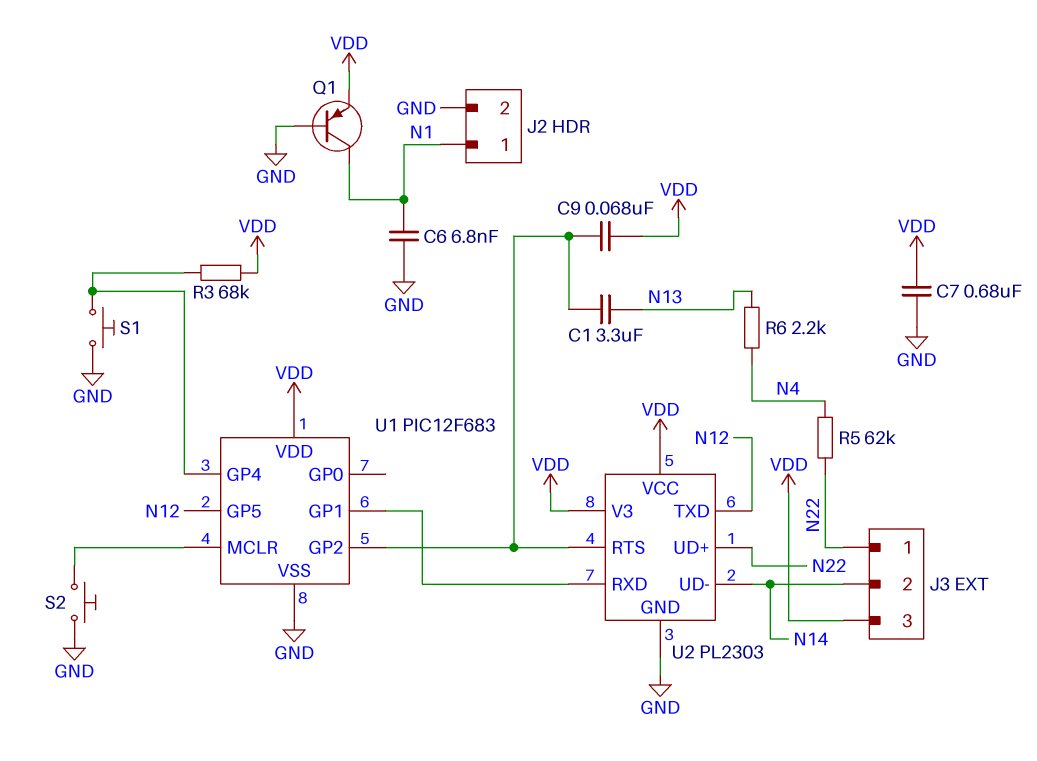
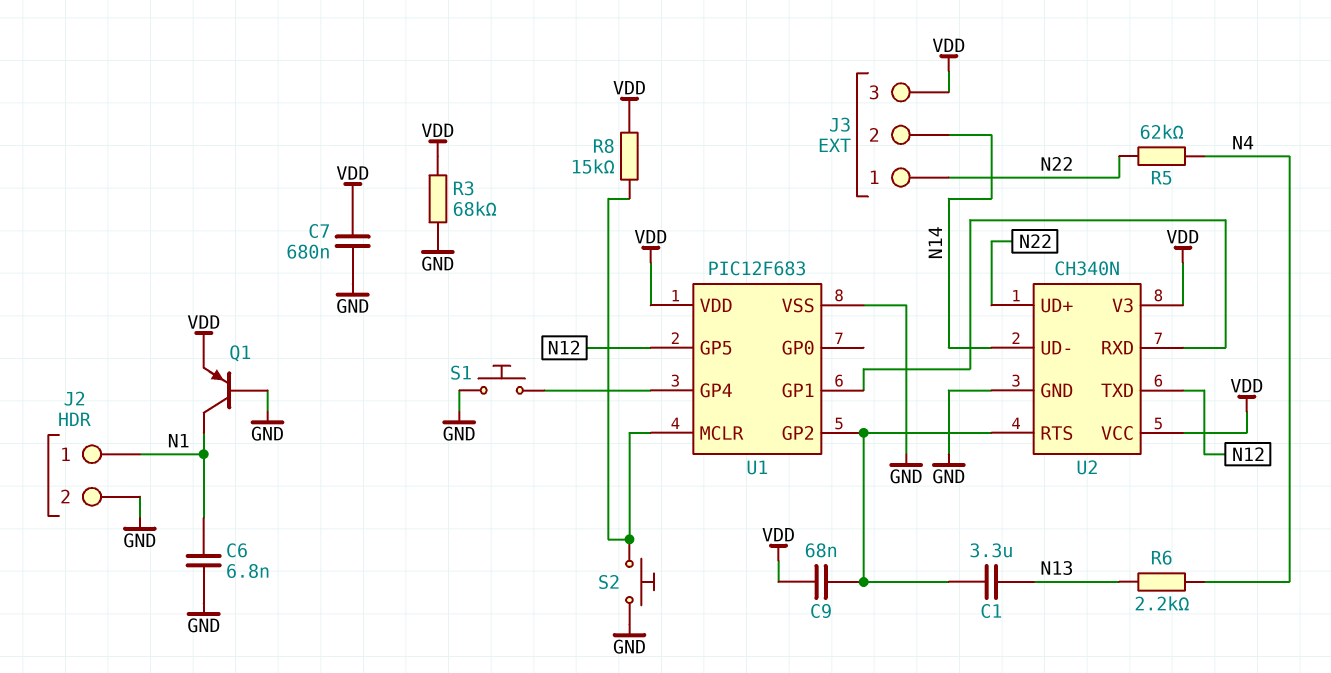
R3: 68k (U1/GP4, VDD) -> 68k (GND, VDD)
R8: none -> 15k (U1/MCLR, VDD)
U2: PL2303 -> CH340N

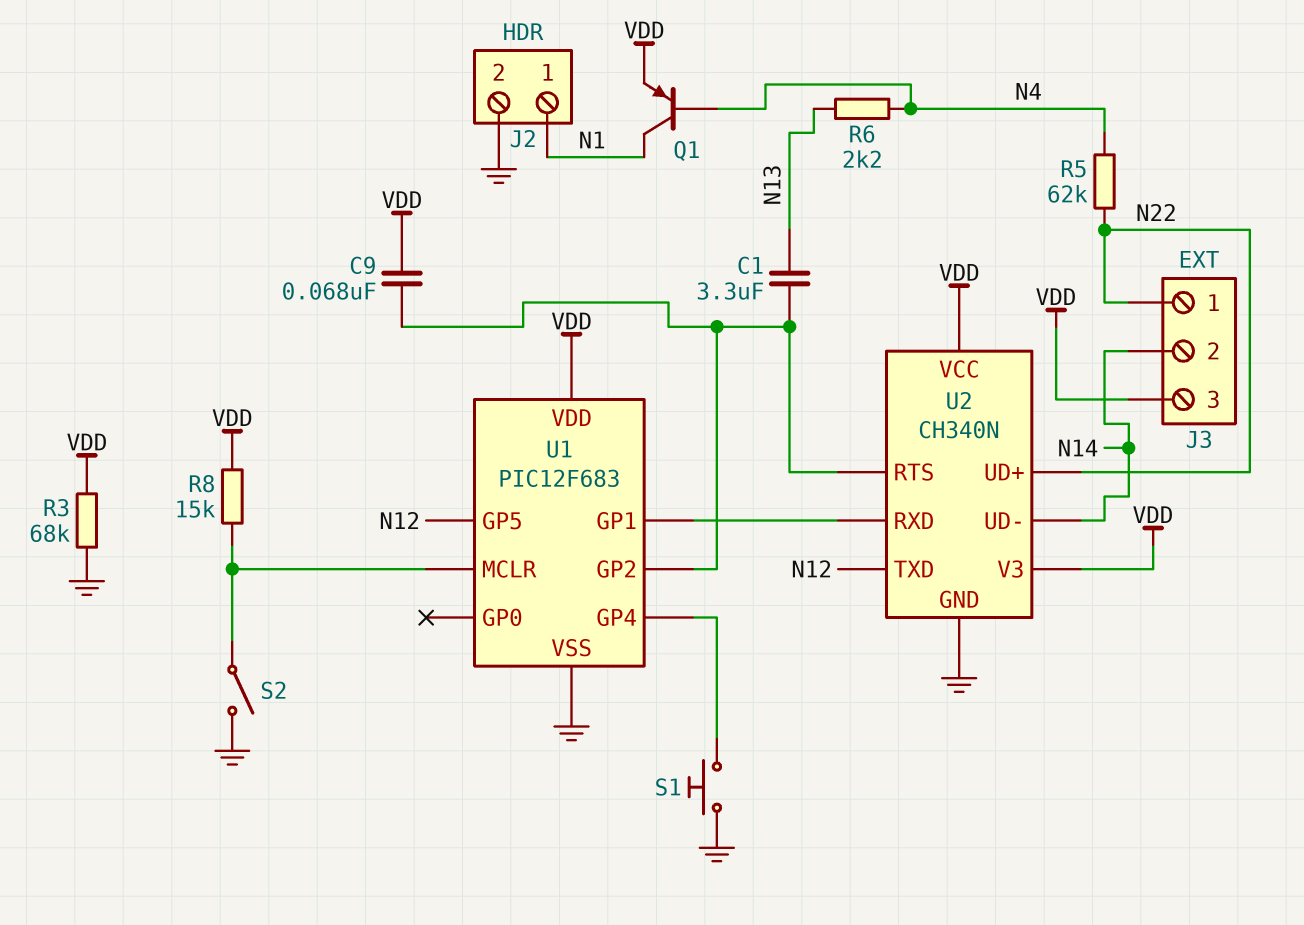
C6: 6.8nF (GND, N1) -> none
C7: 680nF (GND, VDD) -> none
Q1: PNP (B GND, C N1, E VDD) -> PNP (B N4, C N1, E VDD)
S2: button (GND, U1/MCLR) -> switch (GND, U1/MCLR)

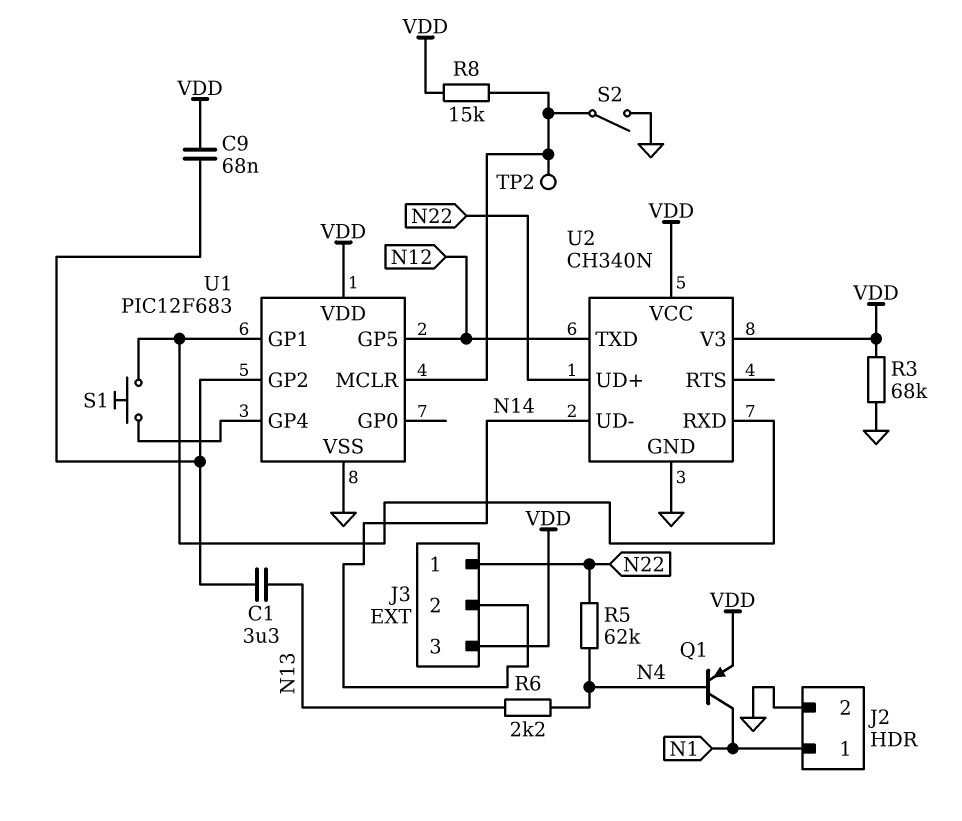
S1: button (GND, U1/GP4) -> button (U1/GP1, U1/GP4)
TP2: none -> test point (U1/MCLR)
U2 pin RTS: U1/GP2 -> none

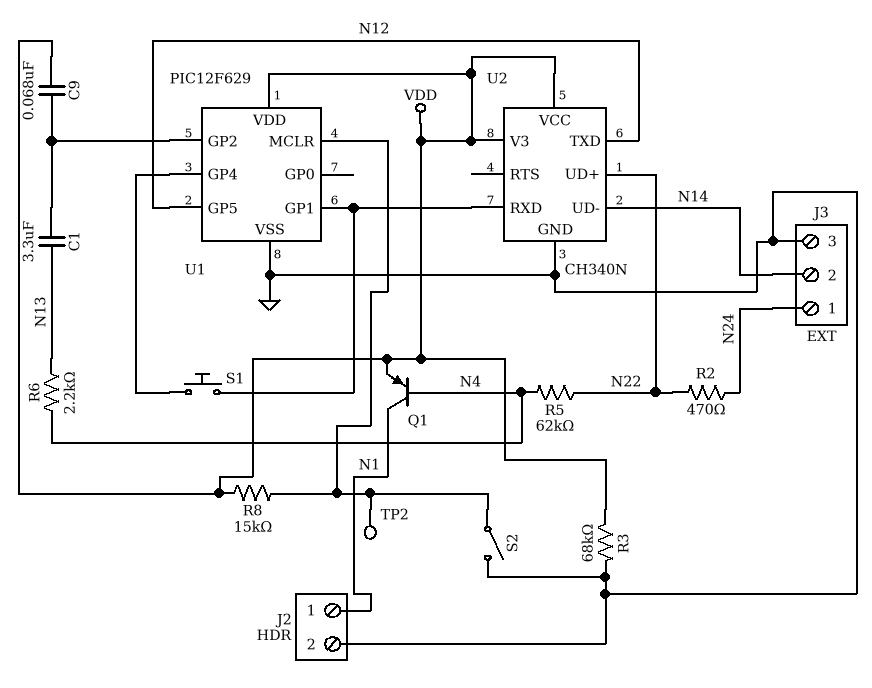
J3 pin 1: N22 -> N24
J3 pin 3: VDD -> GND
R2: none -> 470 (N22, N24)
U1: PIC12F683 -> PIC12F629

